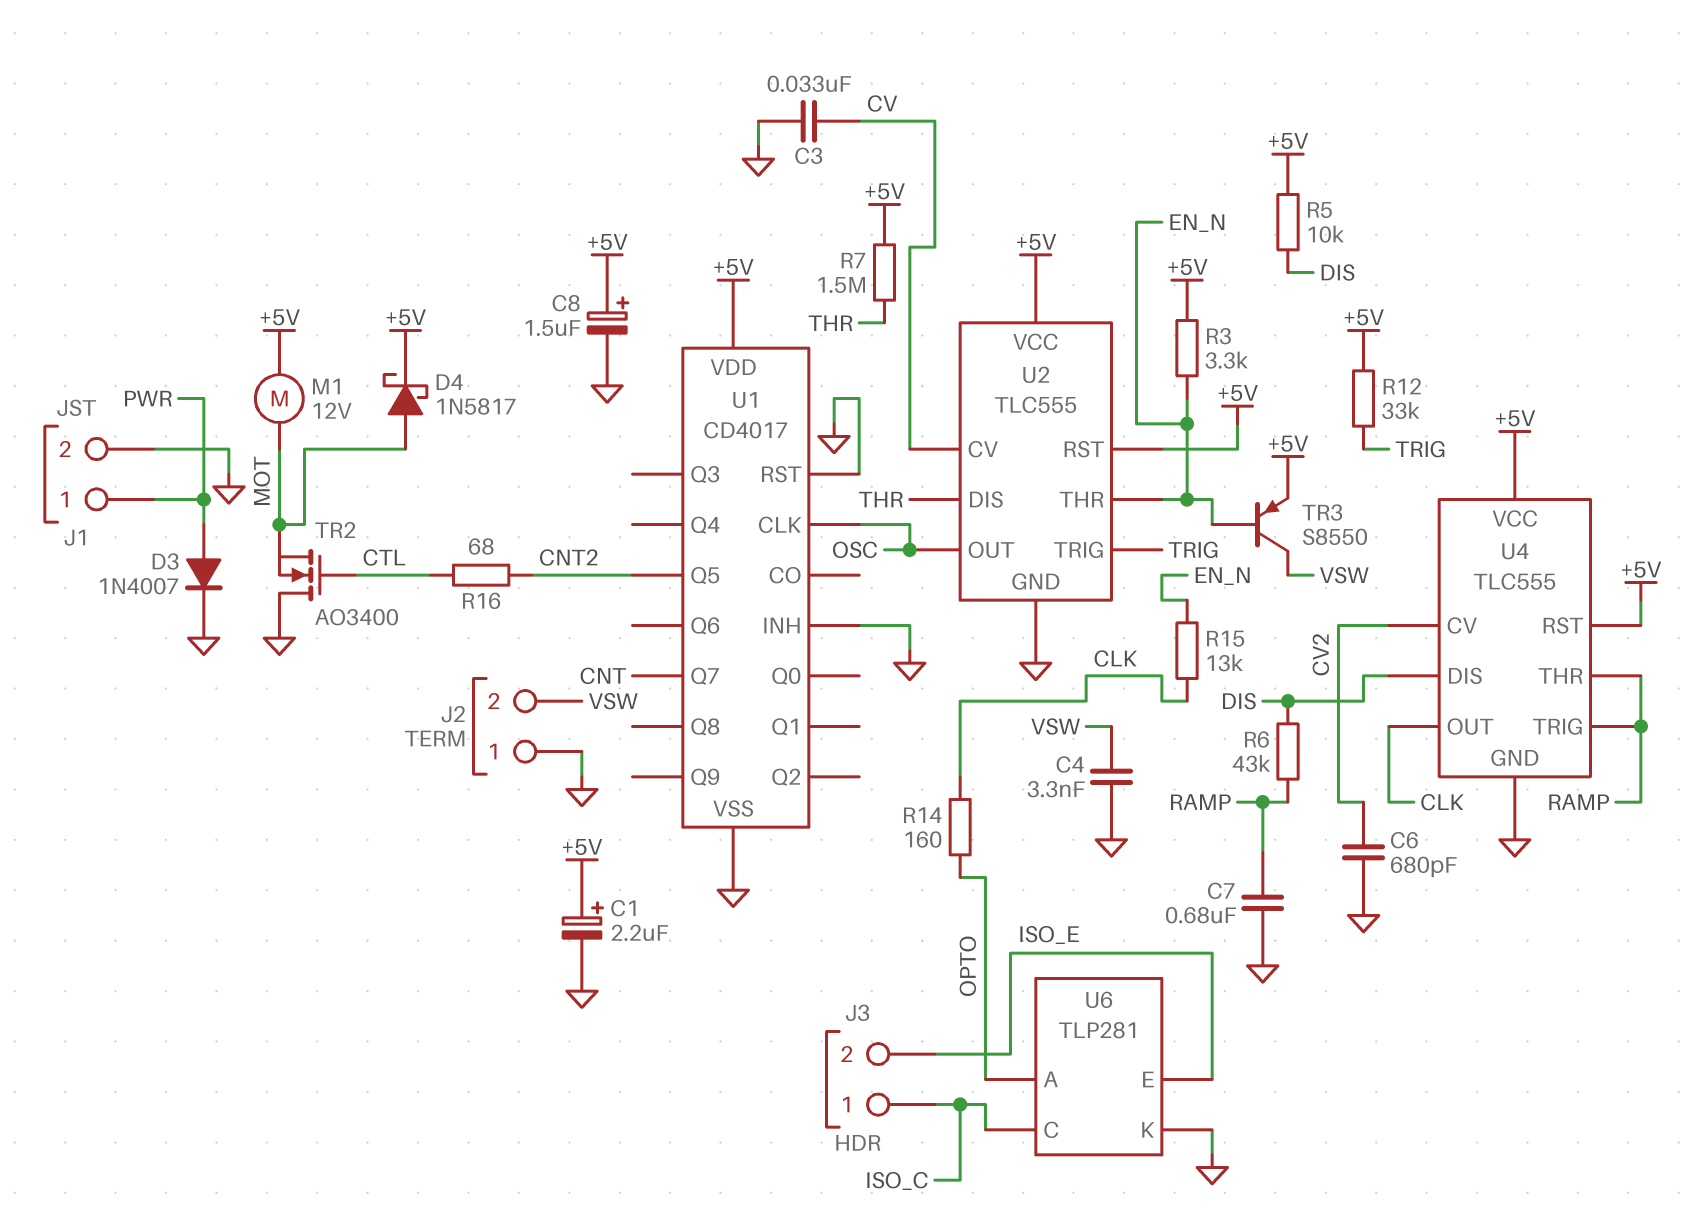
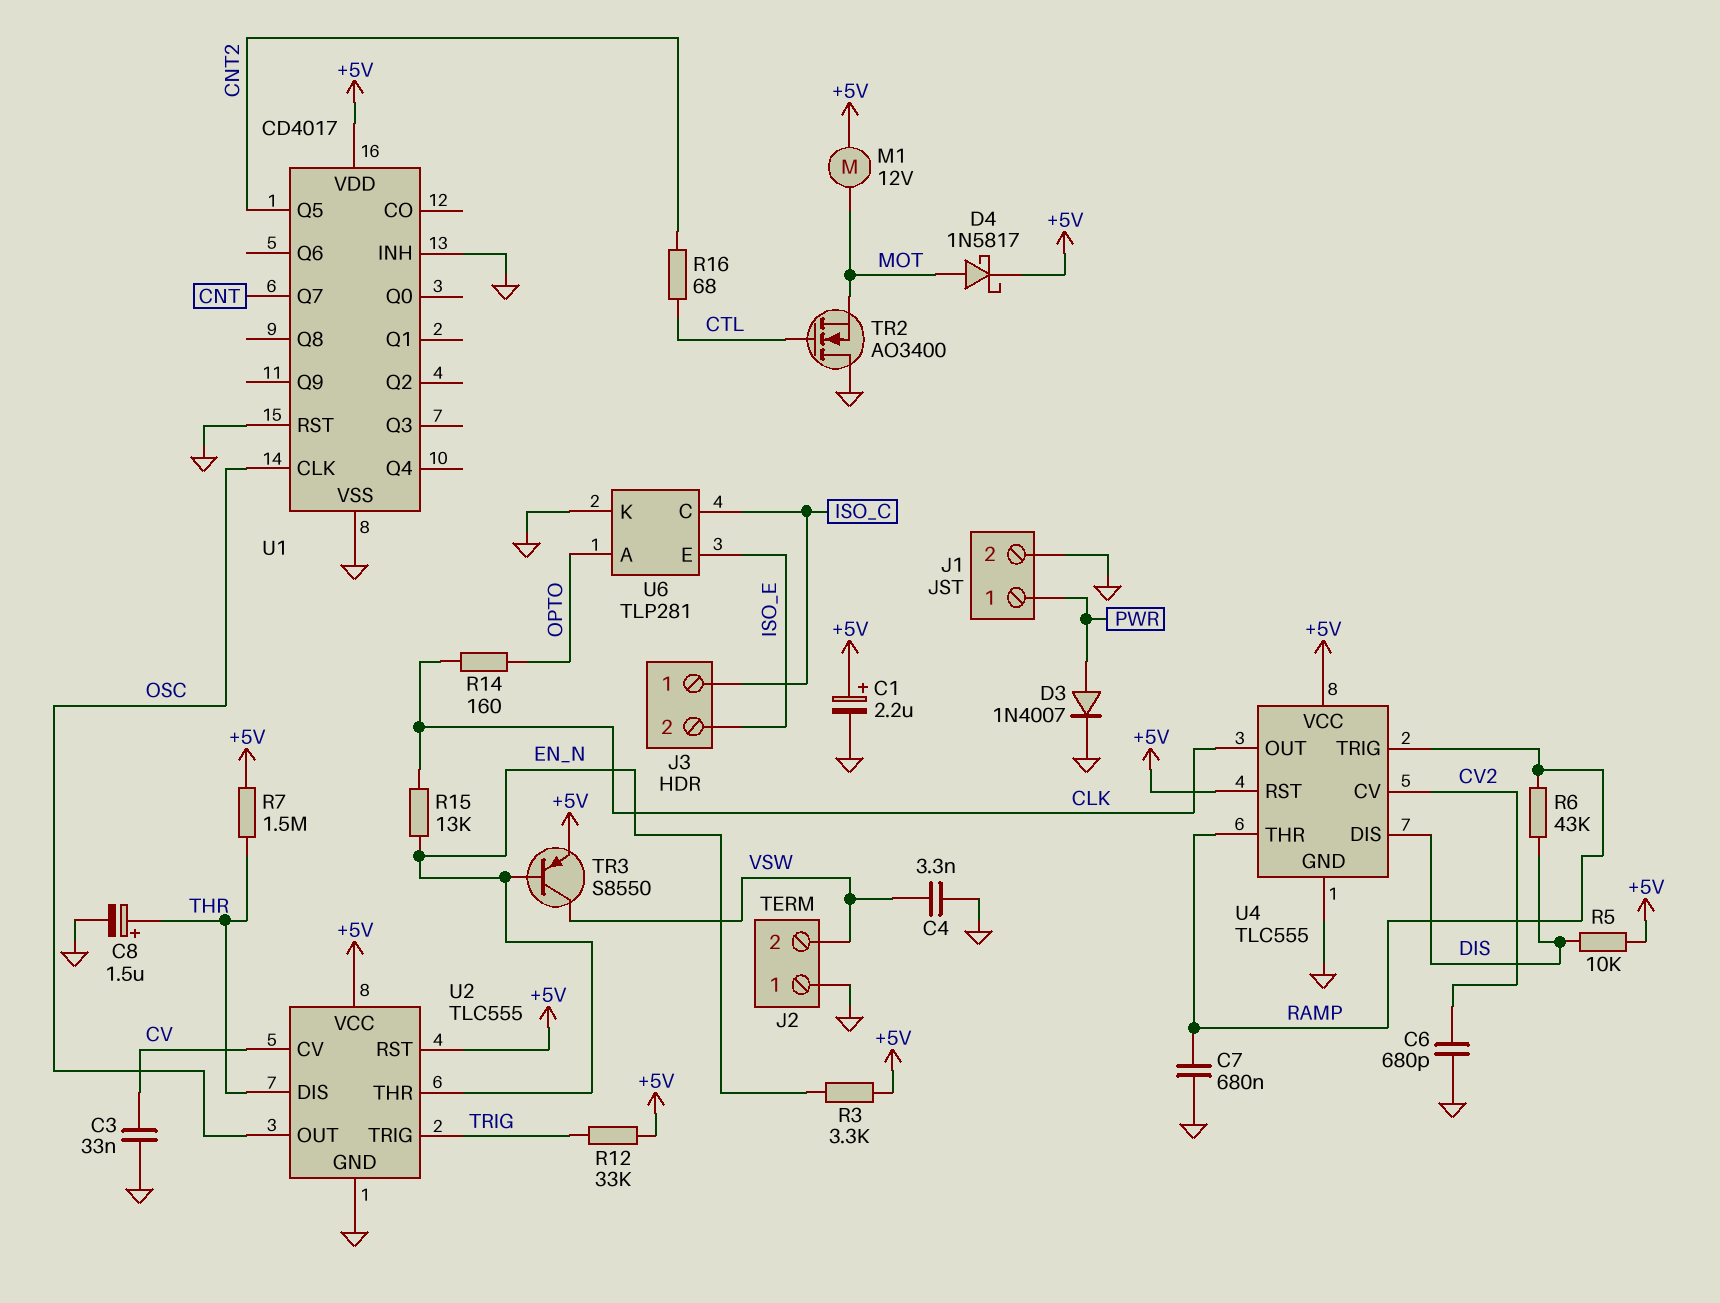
C8: 1.5uF (plus +5V, minus GND) -> 1.5uF (plus THR, minus GND)

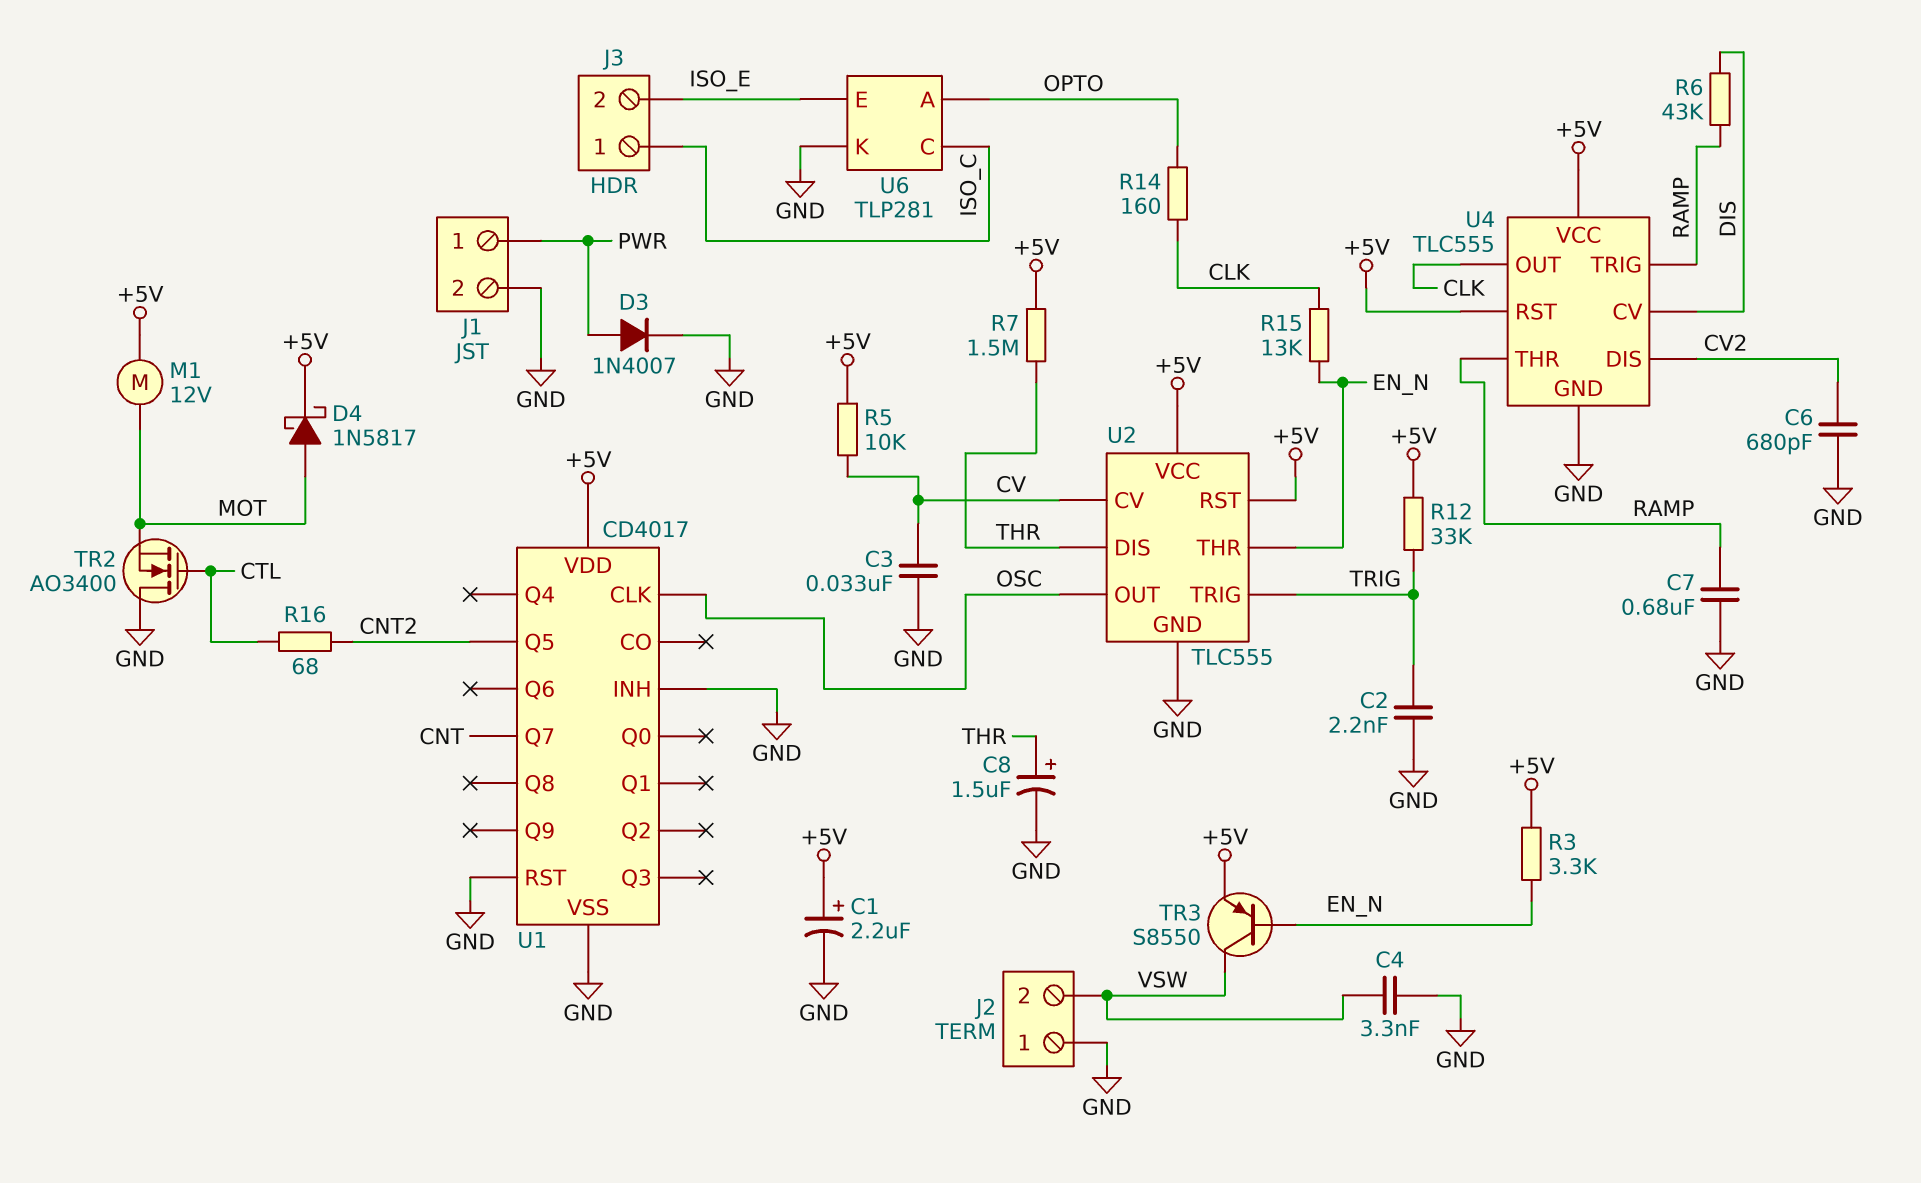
C2: none -> 2.2nF (GND, TRIG)
R5: 10k (+5V, DIS) -> 10k (+5V, CV)
U4 pin CV: CV2 -> DIS
U4 pin DIS: DIS -> CV2

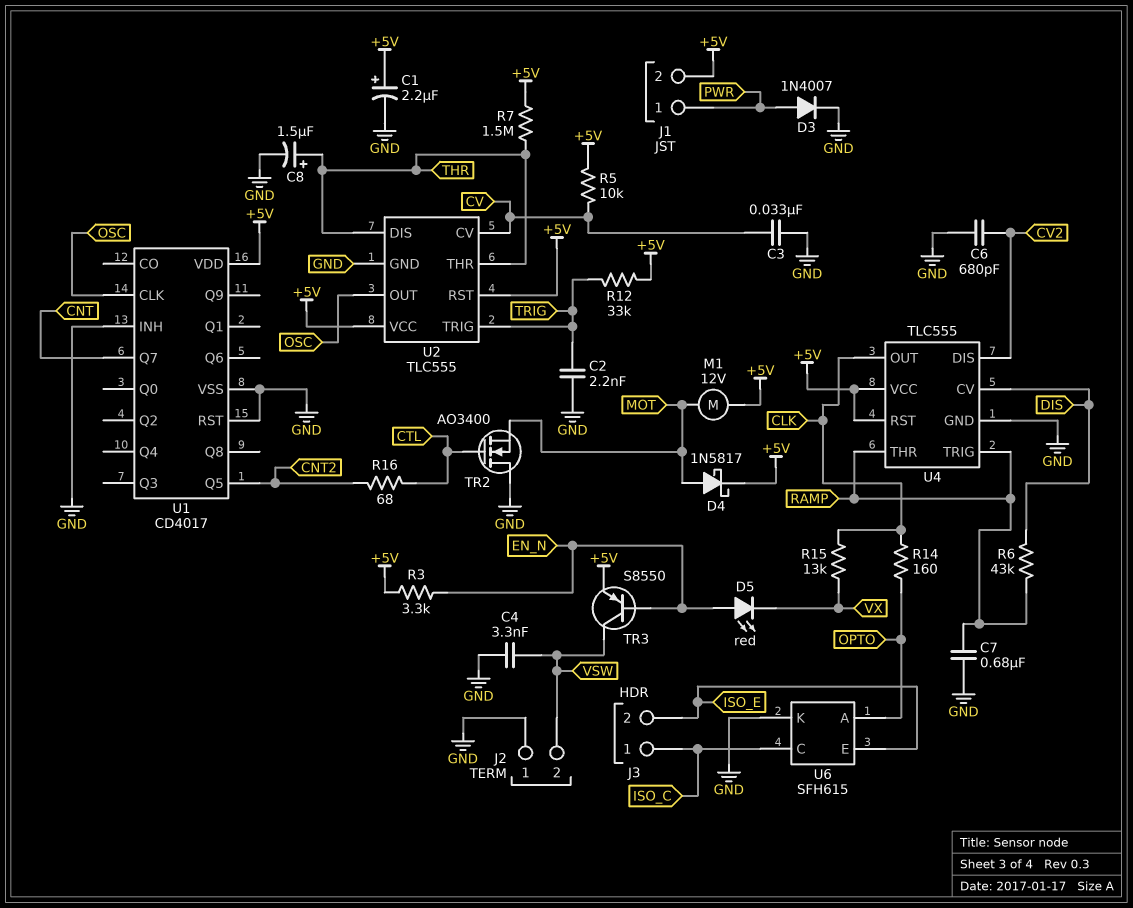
D5: none -> LED red (A EN_N, K VX)
J1 pin 2: GND -> +5V
R15: 13k (CLK, EN_N) -> 13k (CLK, VX)
U2 pin THR: EN_N -> THR
U6: TLP281 -> SFH615

